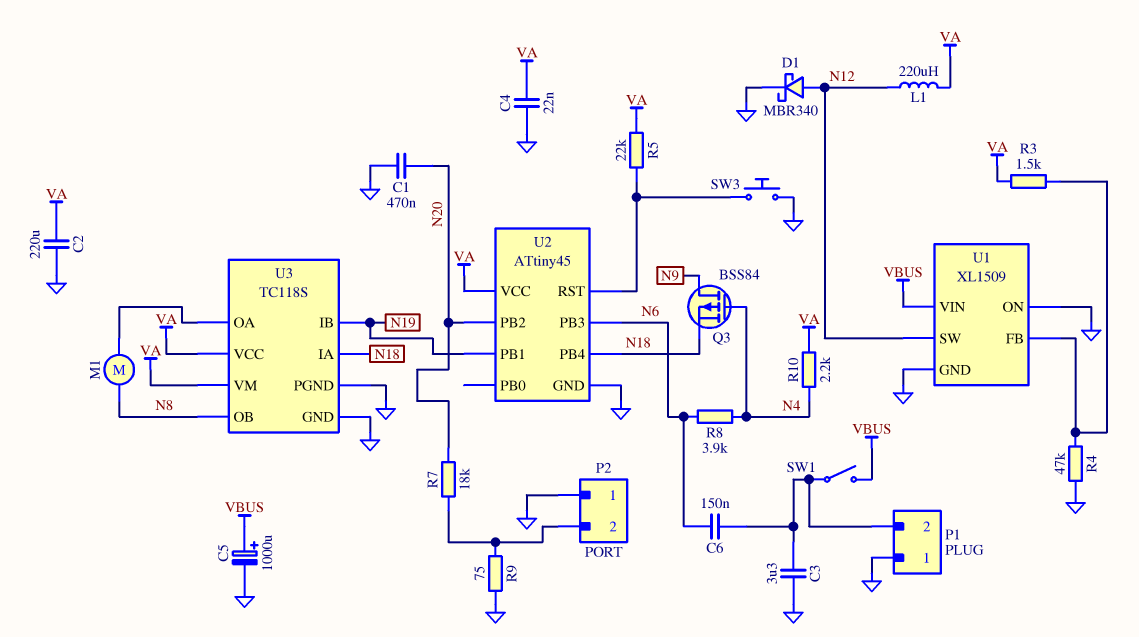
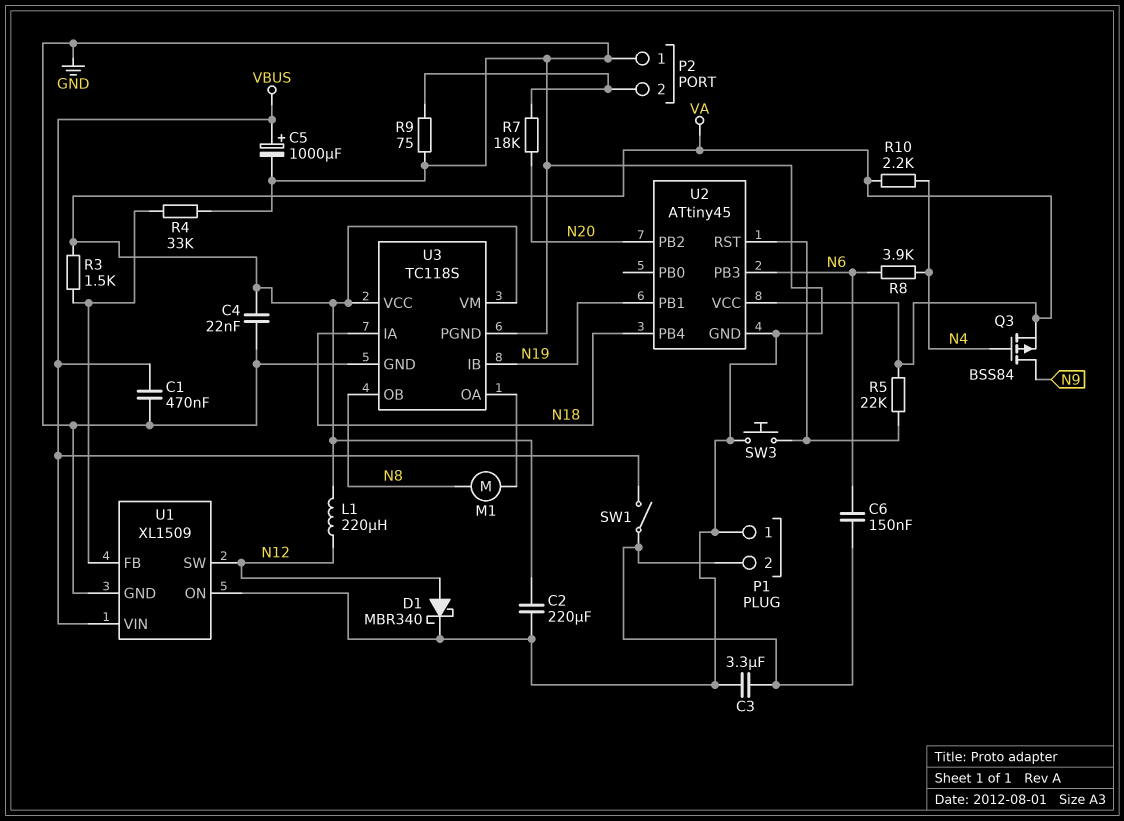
C1: 470nF (GND, N20) -> 470nF (GND, VBUS)
Q3: PMOS BSS84 (G N4, D N9, S N18) -> PMOS BSS84 (G N4, D N9, S VA)
R4: 47k (GND, U1/FB) -> 33k (GND, U1/FB)

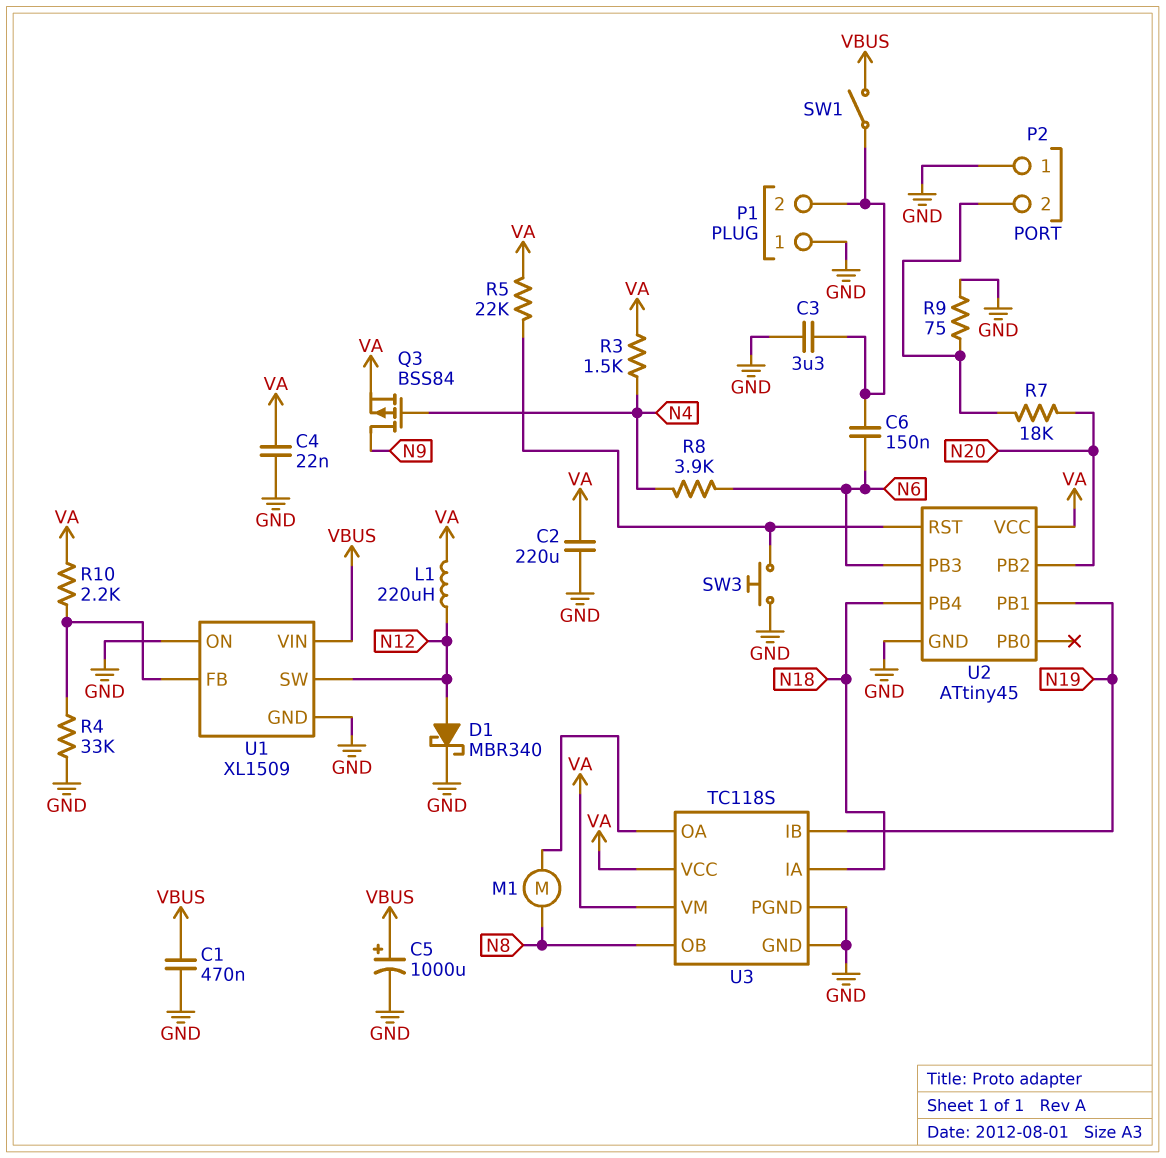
R3: 1.5k (U1/FB, VA) -> 1.5k (N4, VA)
R10: 2.2k (N4, VA) -> 2.2k (U1/FB, VA)

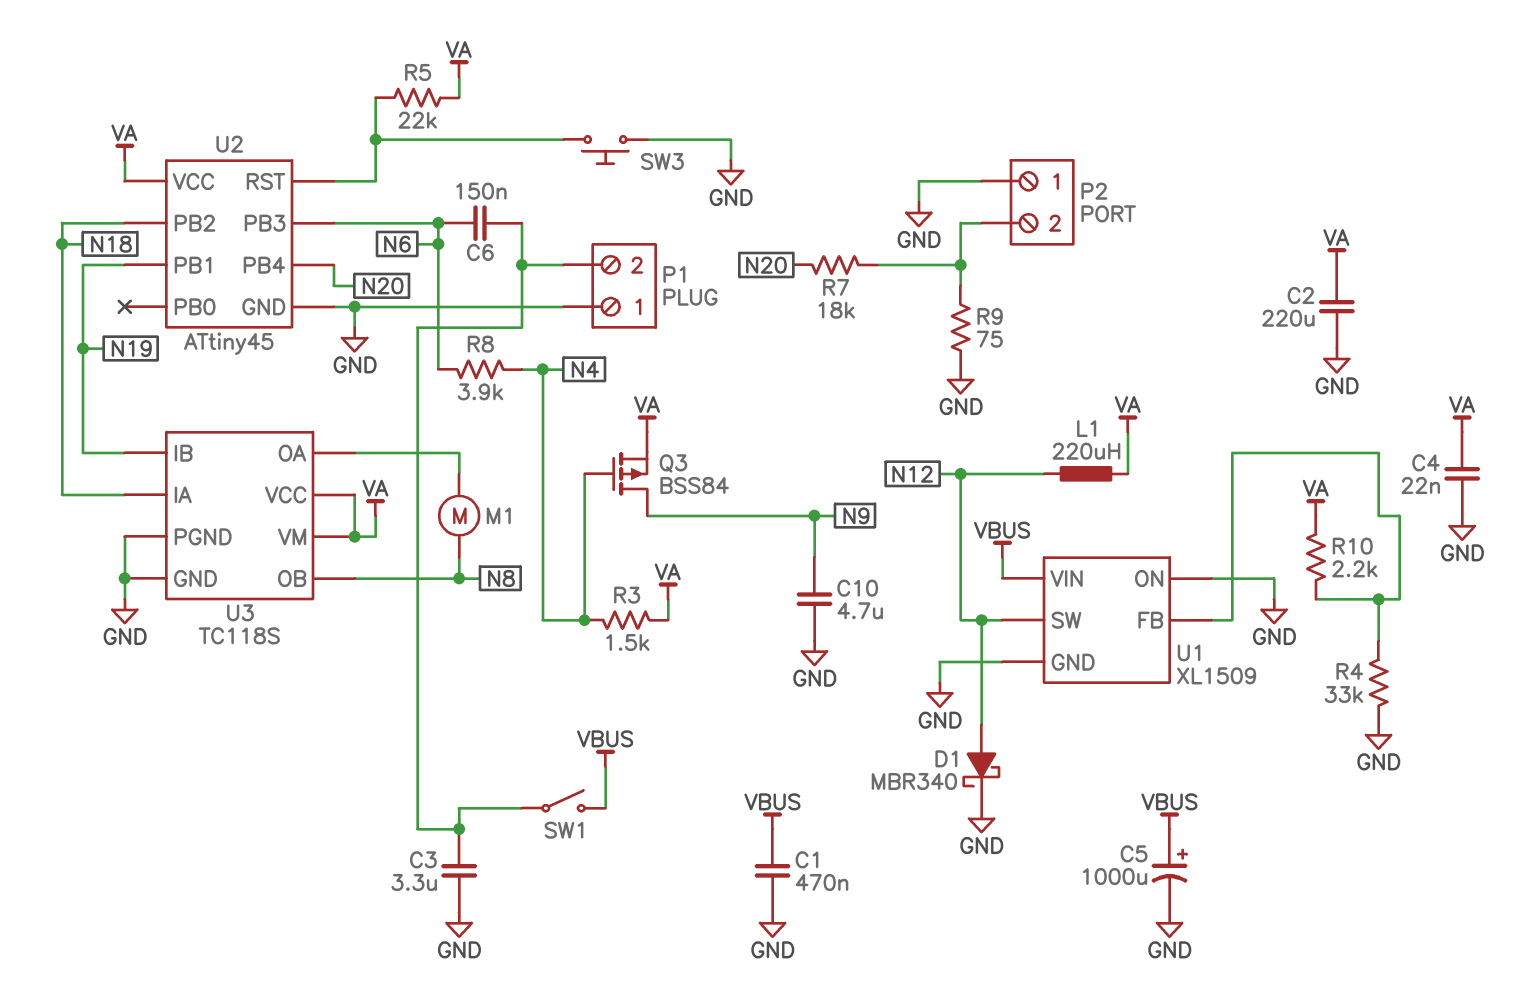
C10: none -> 4.7uF (GND, N9)
U2 pin PB2: N20 -> N18
U2 pin PB4: N18 -> N20

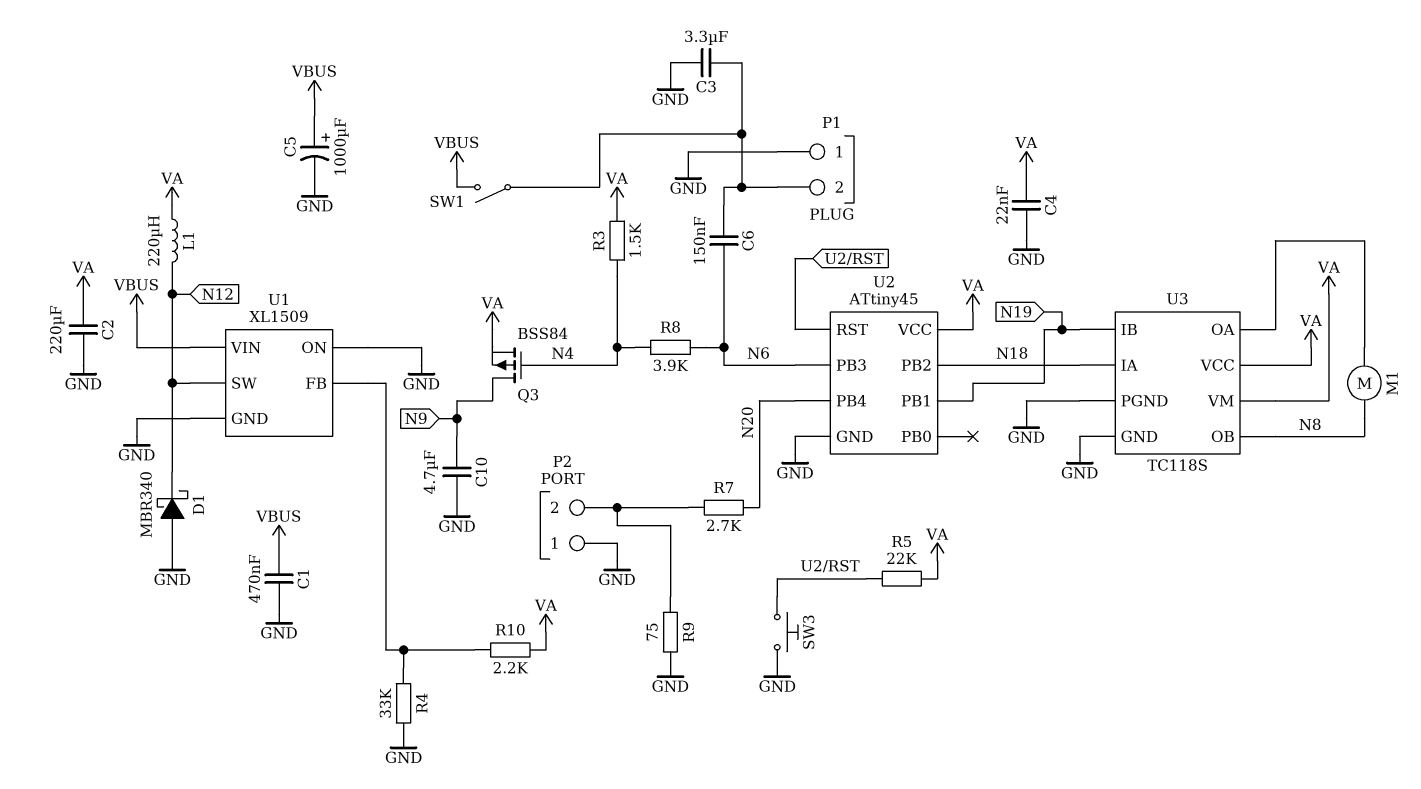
D1: schottky MBR340 (A N12, K GND) -> schottky MBR340 (A GND, K N12)
R7: 18k (N20, P2/2) -> 2.7k (N20, P2/2)

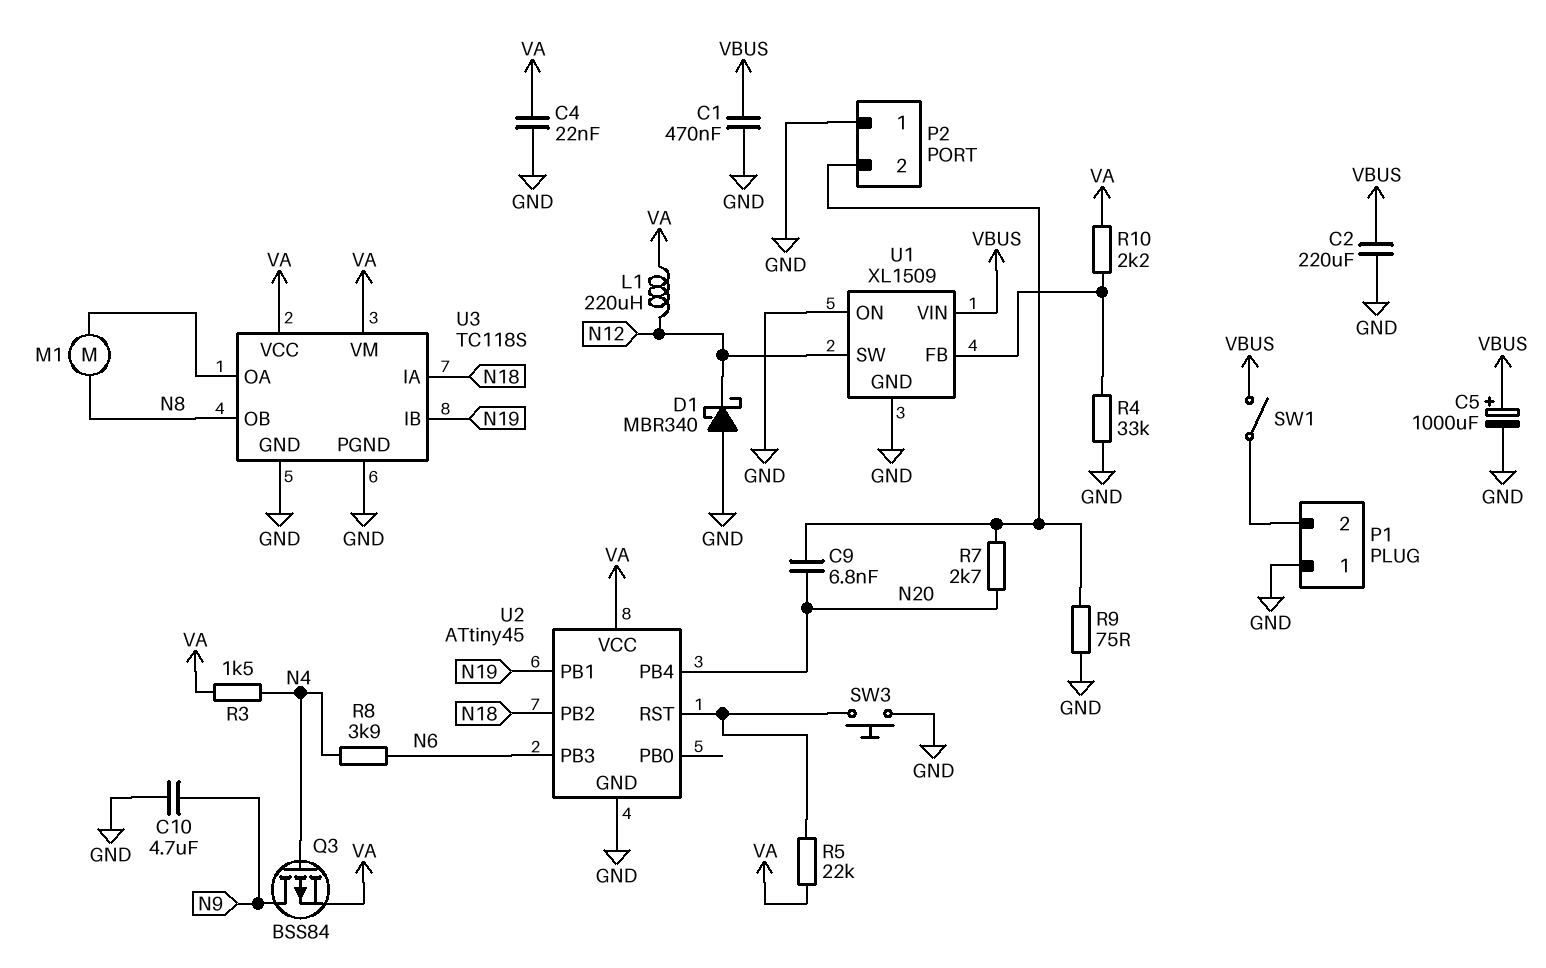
C2: 220uF (GND, VA) -> 220uF (GND, VBUS)
C3: 3.3uF (GND, P1/2) -> none
C6: 150nF (N6, P1/2) -> none
C9: none -> 6.8nF (N20, P2/2)

